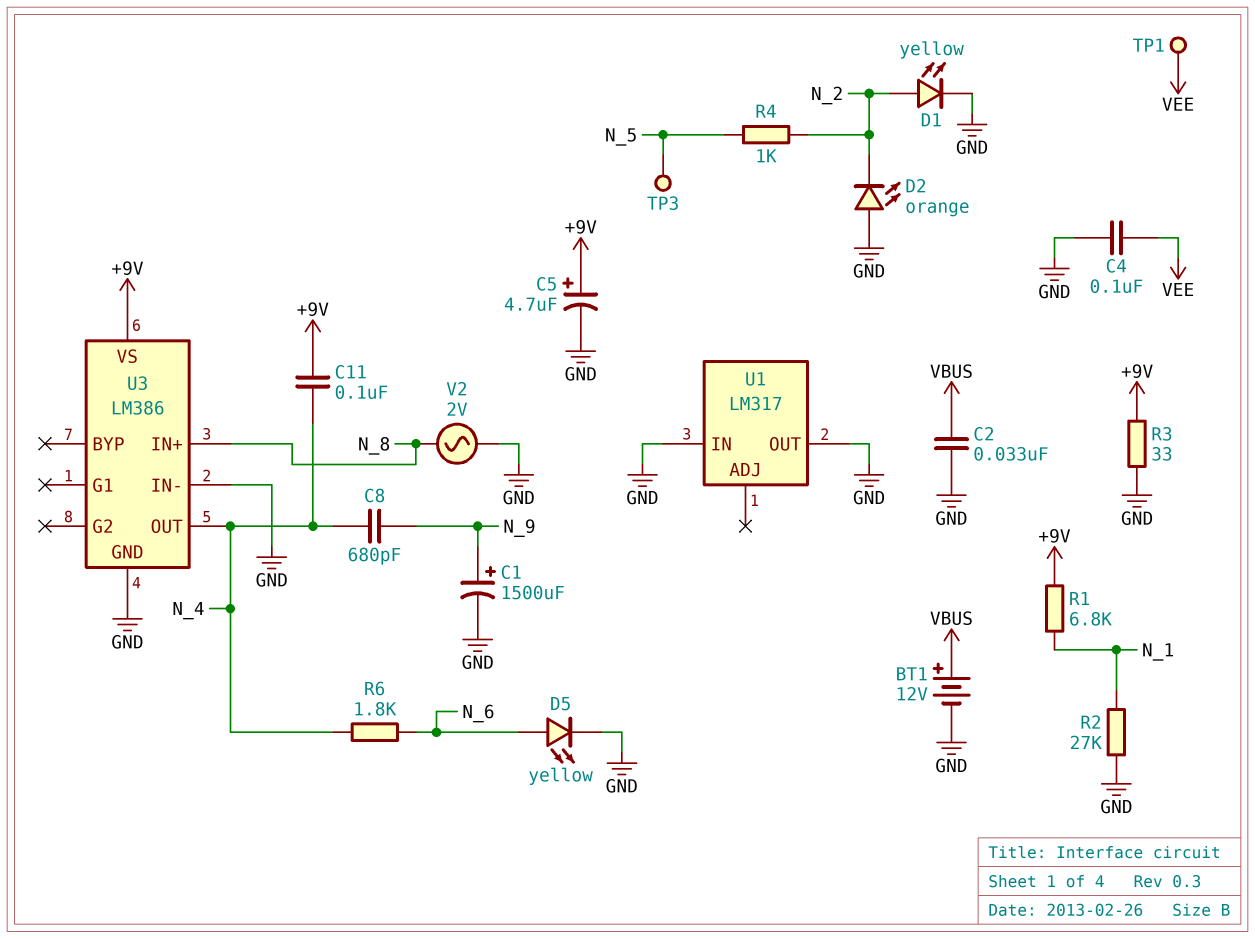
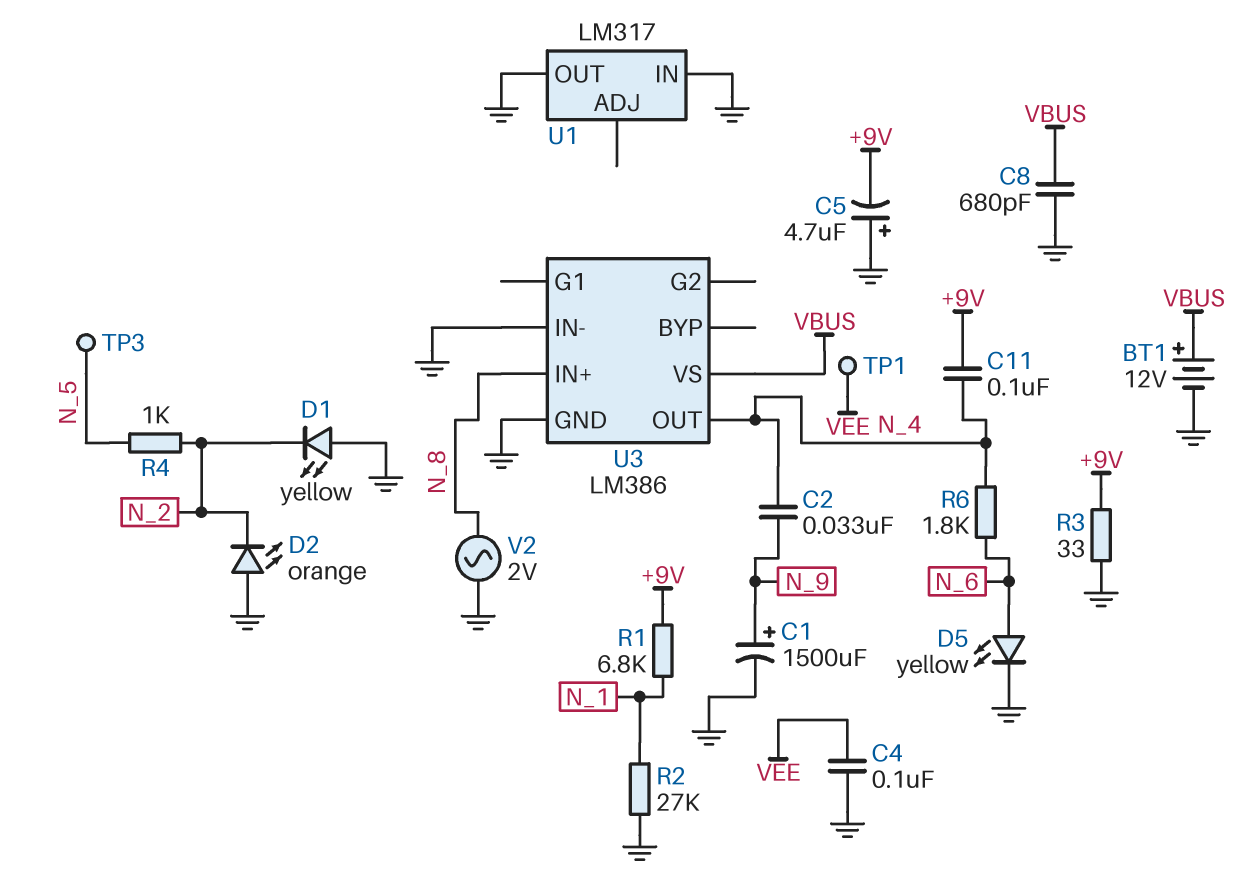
C2: 33nF (GND, VBUS) -> 33nF (N_4, N_9)
C5: 4.7uF (plus +9V, minus GND) -> 4.7uF (plus GND, minus +9V)
C8: 680pF (N_4, N_9) -> 680pF (GND, VBUS)
D1: LED yellow (A N_2, K GND) -> LED yellow (A GND, K N_2)
U3 pin VS: +9V -> VBUS

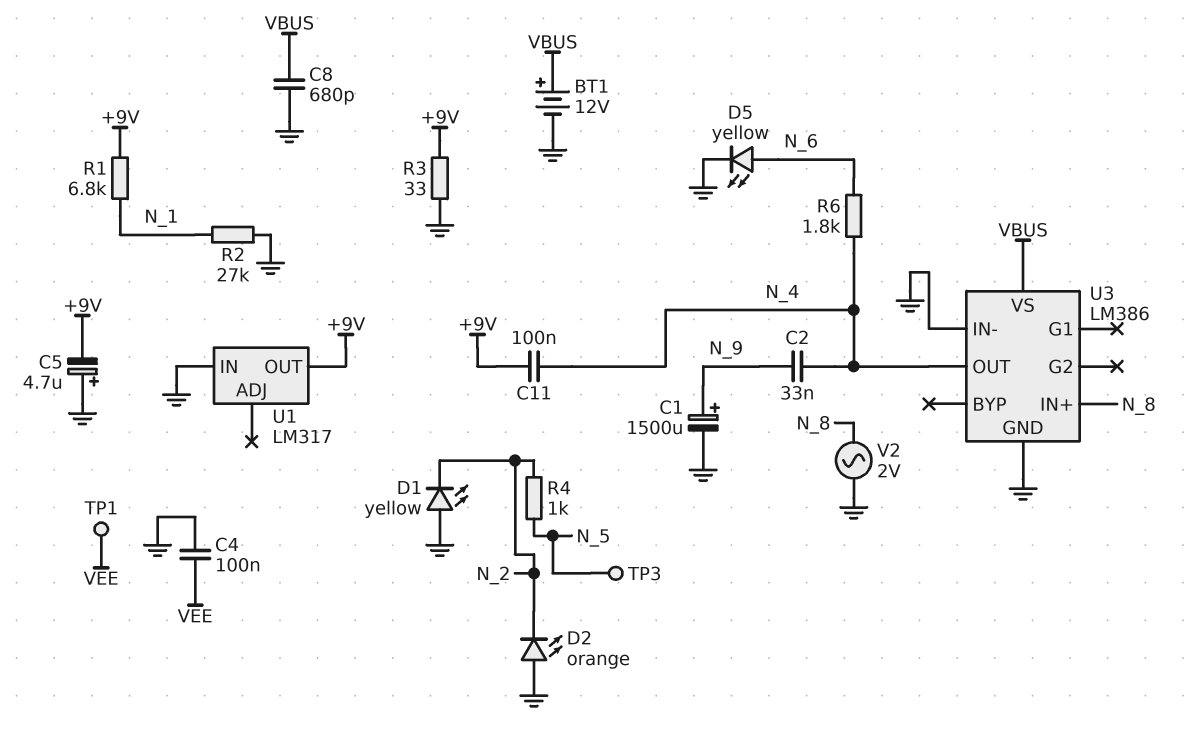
U1 pin OUT: GND -> +9V

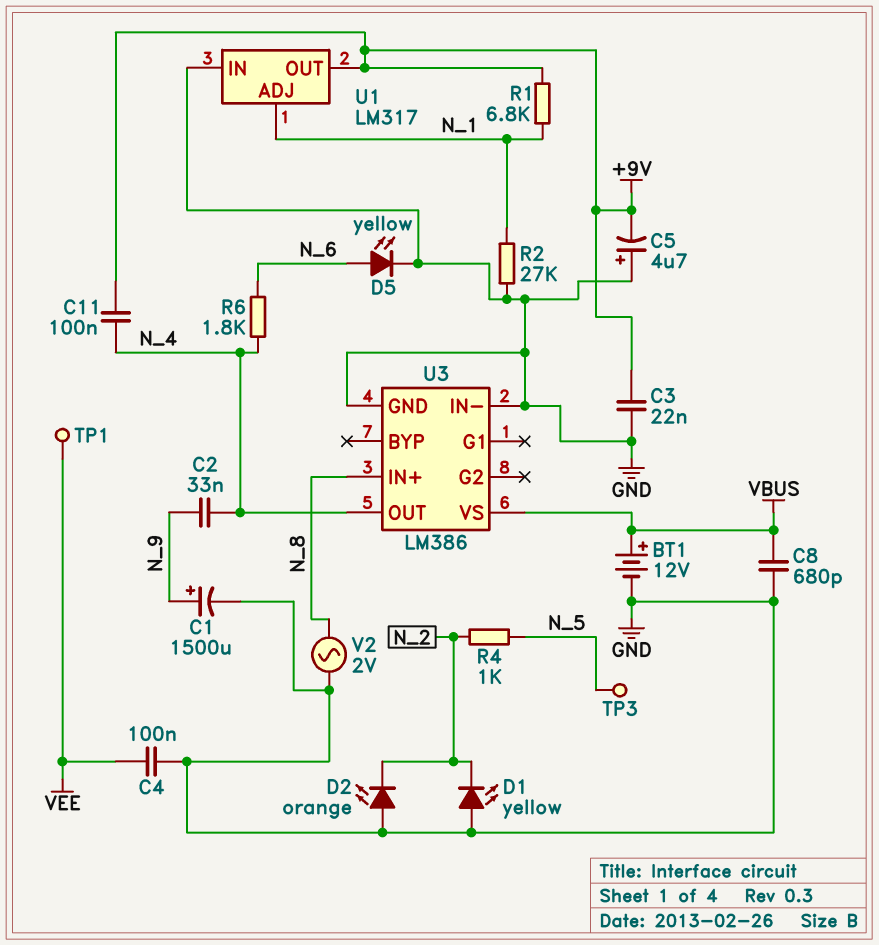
C3: none -> 22nF (+9V, GND)
R3: 33 (+9V, GND) -> none
U1 pin ADJ: none -> N_1

